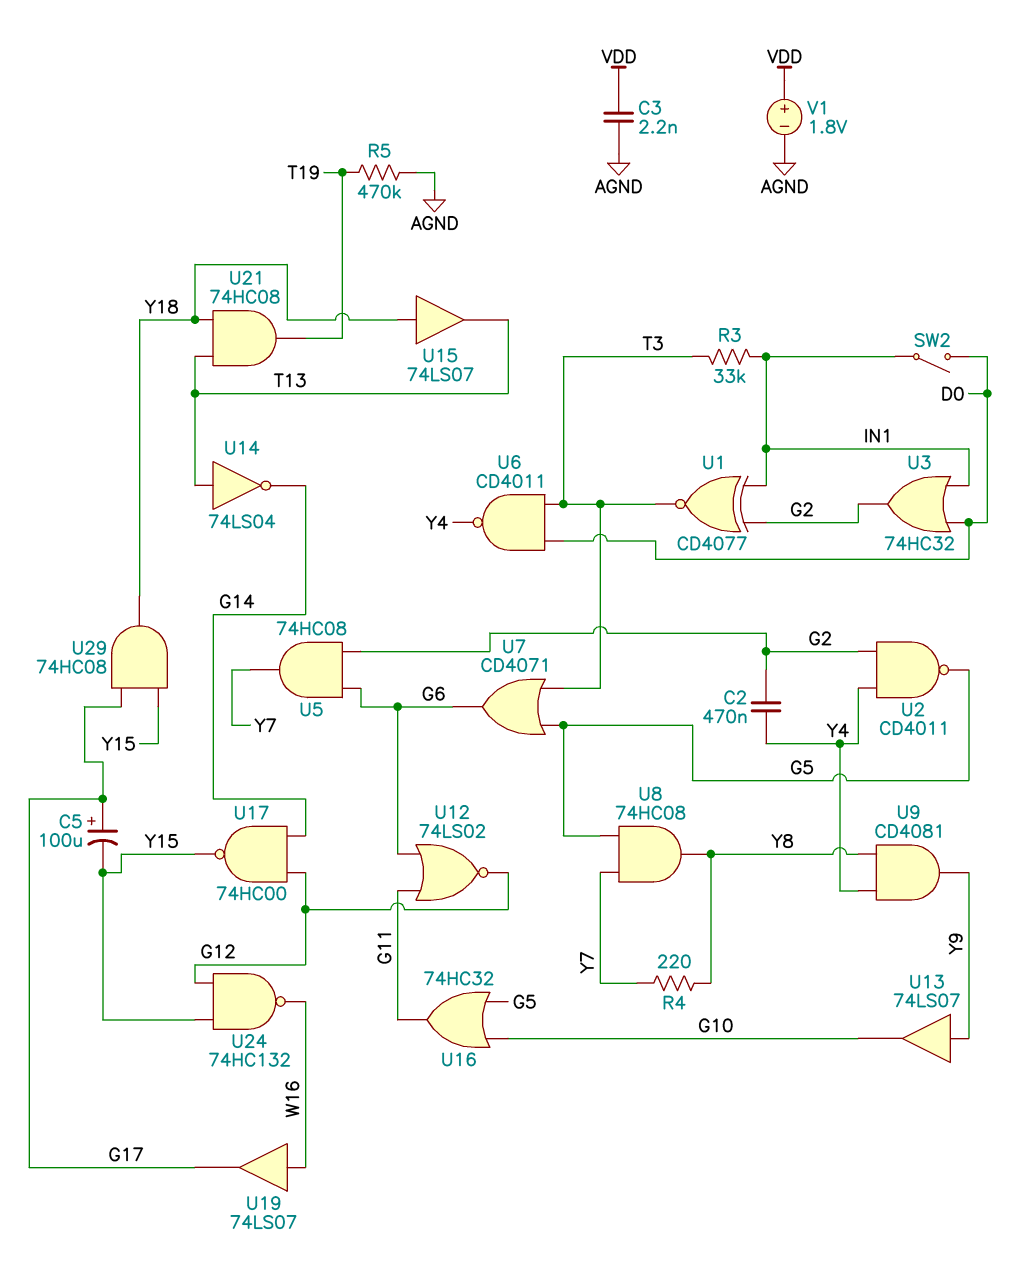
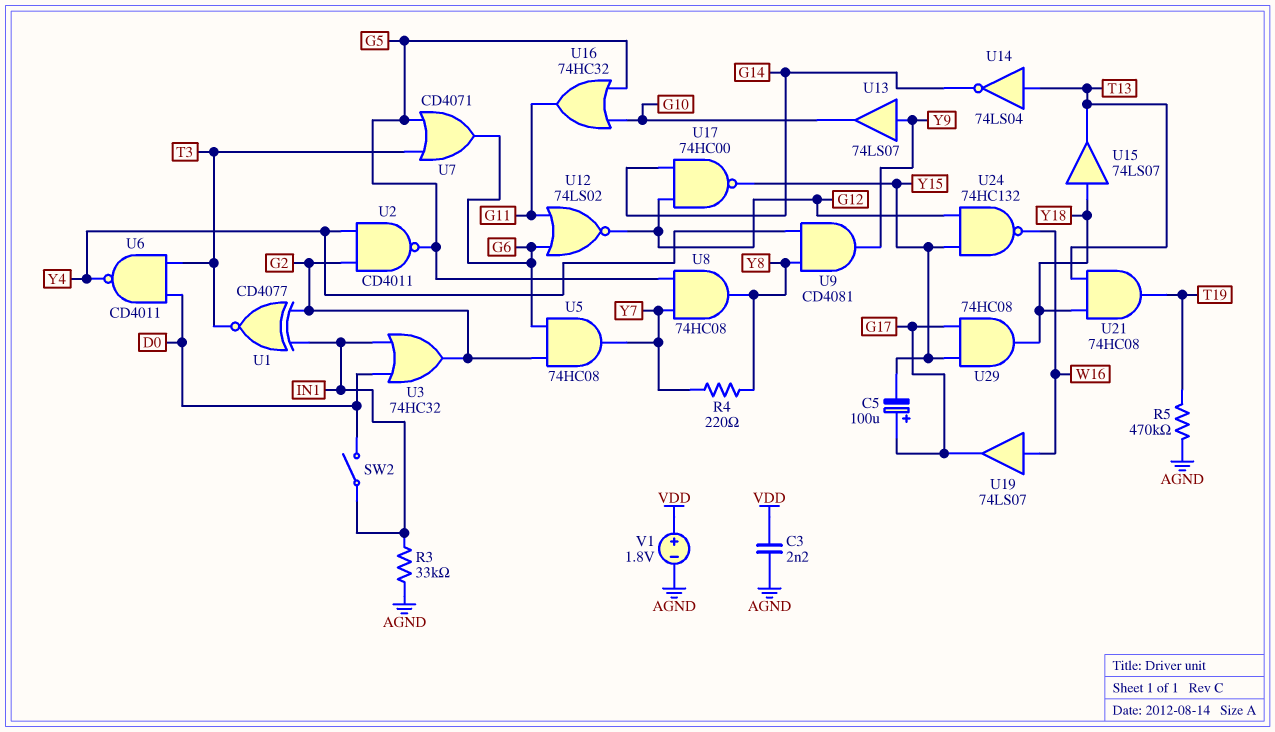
C2: 470nF (G2, Y4) -> none
R3: 33k (IN1, T3) -> 33k (AGND, IN1)

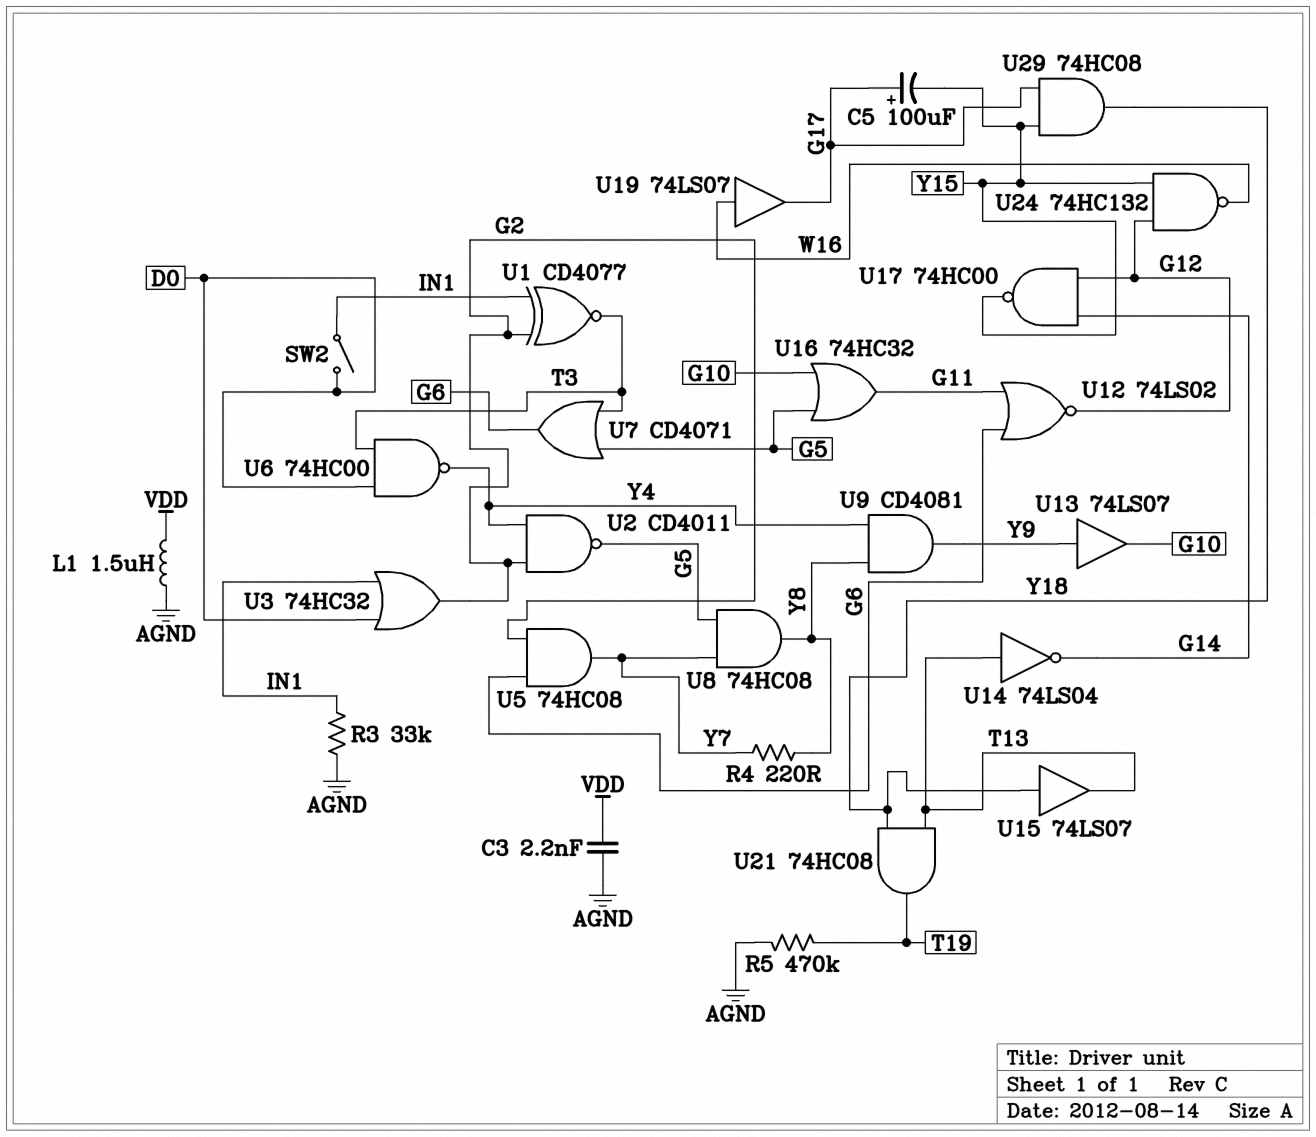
L1: none -> 1.5uH (AGND, VDD)
U6: NAND CD4011 (in D0, in T3, out Y4) -> NAND 74HC00 (in D0, in T3, out Y4)
V1: 1.8V (plus VDD, minus AGND) -> none

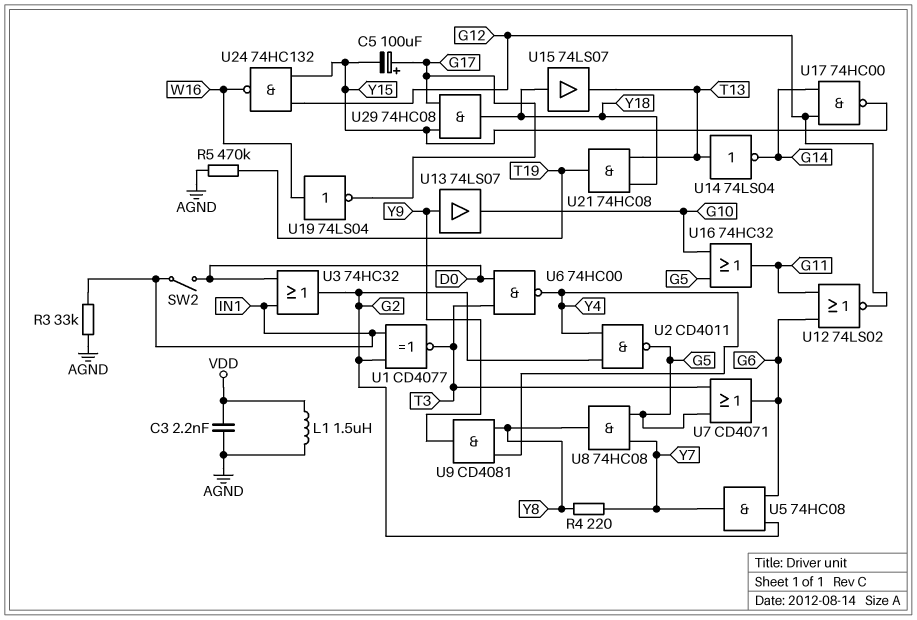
U19: buffer 74LS07 (in W16, out G17) -> NOT 74LS04 (in W16, out G17)

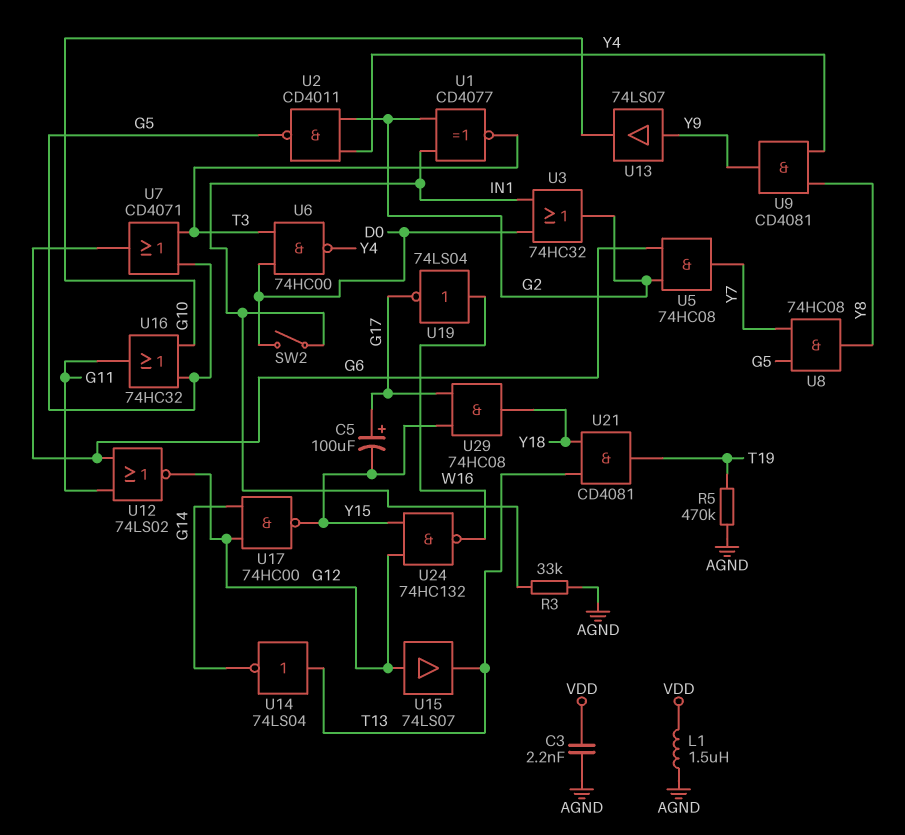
R4: 220 (Y7, Y8) -> none
U15: buffer 74LS07 (in Y18, out T13) -> buffer 74LS07 (in G12, out T13)
U21: AND 74HC08 (in T13, in Y18, out T19) -> AND CD4081 (in T13, in Y18, out T19)

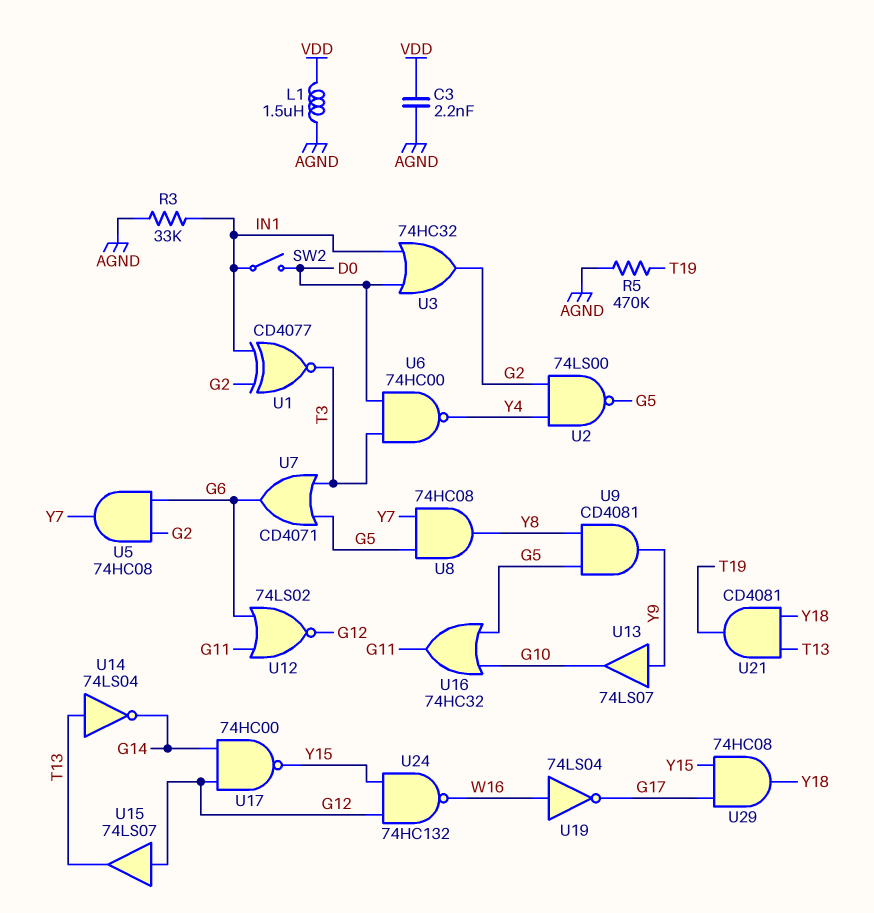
C5: 100uF (plus G17, minus Y15) -> none
U2: NAND CD4011 (in G2, in Y4, out G5) -> NAND 74LS00 (in G2, in Y4, out G5)
U9: AND CD4081 (in Y4, in Y8, out Y9) -> AND CD4081 (in G5, in Y8, out Y9)

